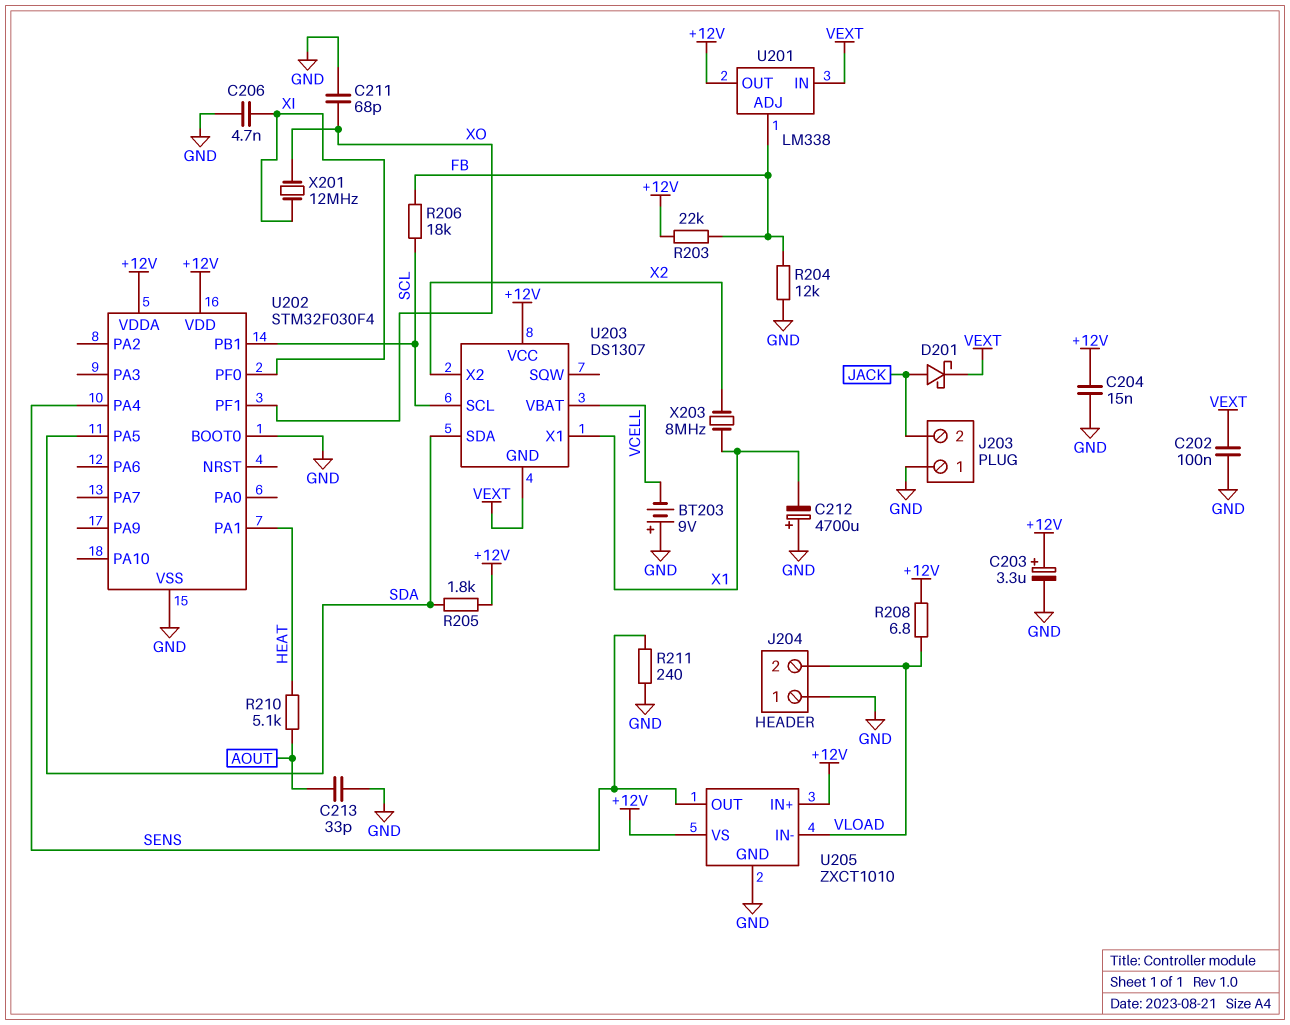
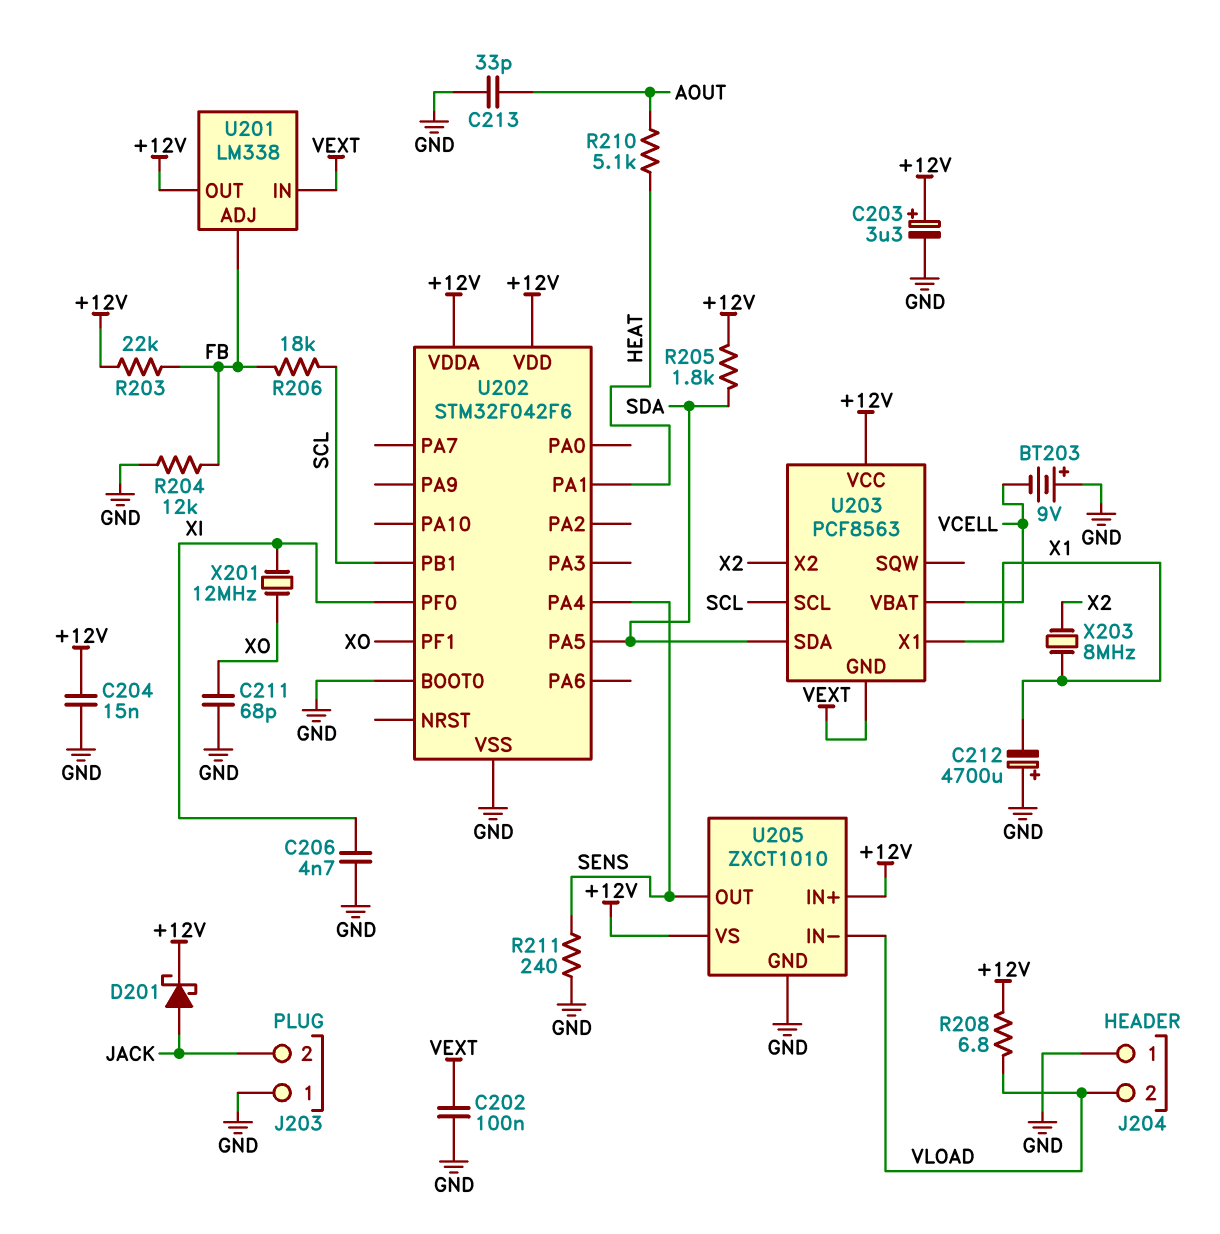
D201: schottky (A JACK, K VEXT) -> schottky (A JACK, K +12V)
U202: STM32F030F4 -> STM32F042F6
U203: DS1307 -> PCF8563

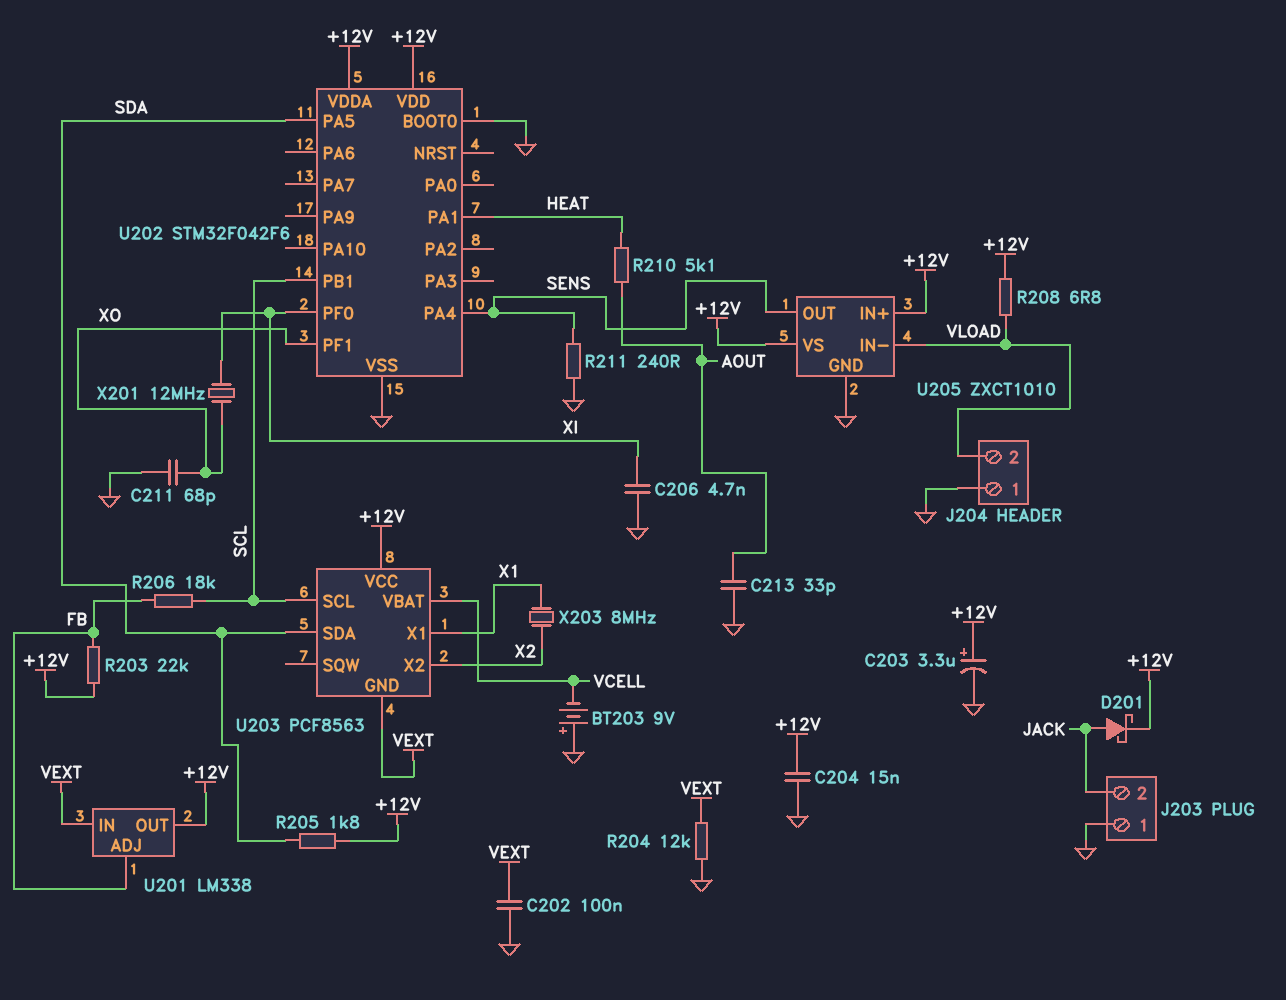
C212: 4700uF (plus GND, minus X1) -> none
R204: 12k (FB, GND) -> 12k (GND, VEXT)

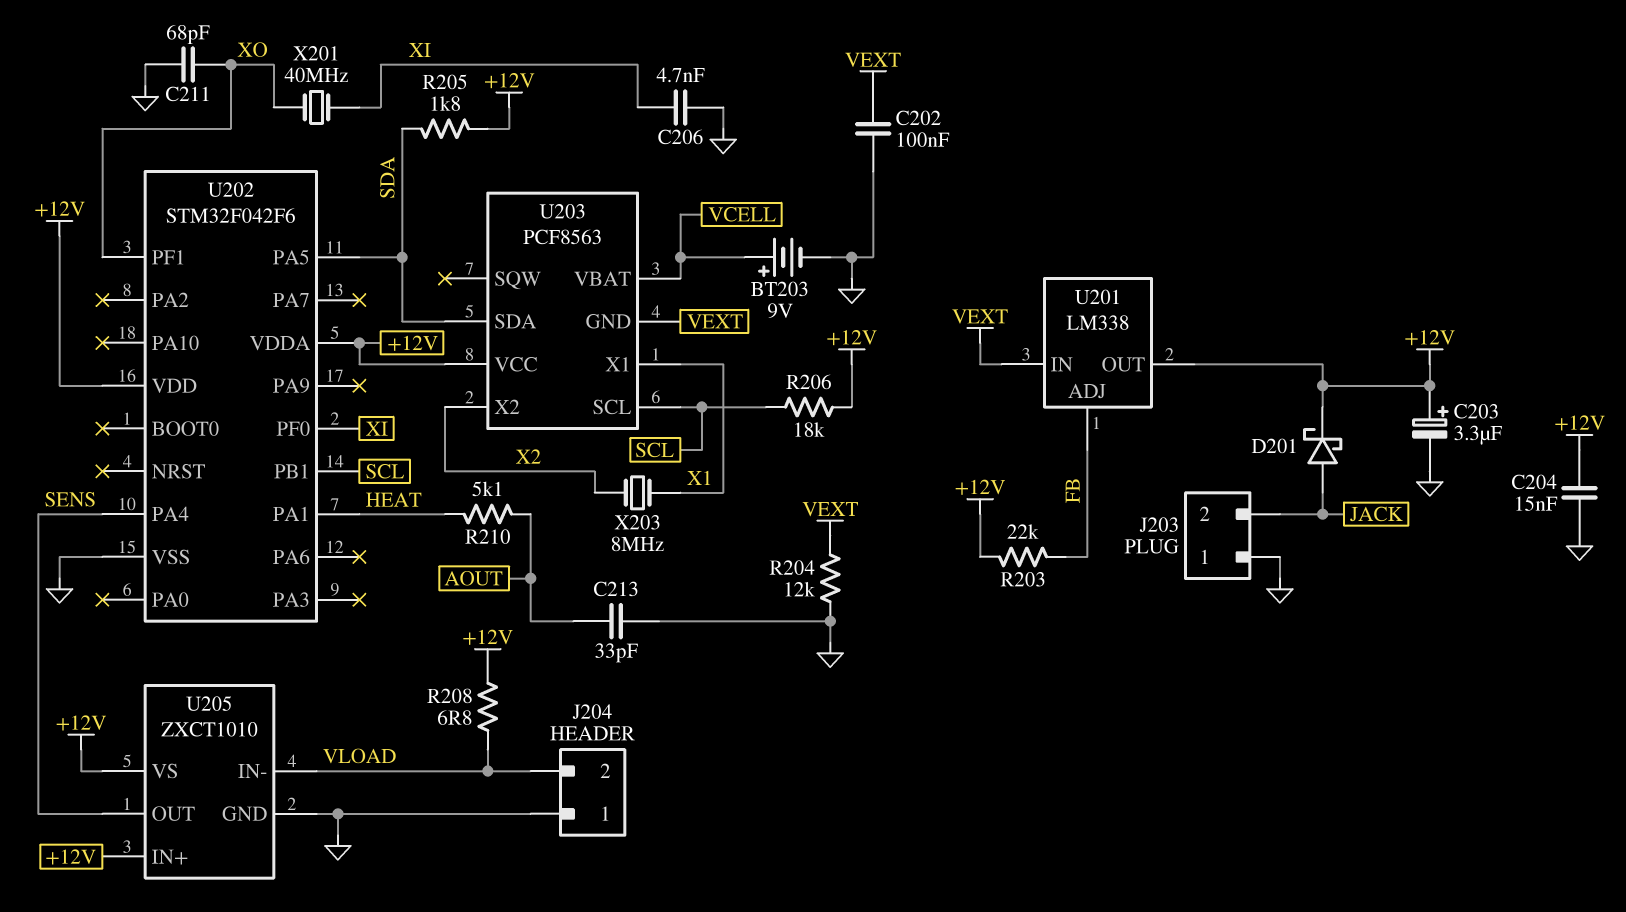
BT203: 9V (plus GND, minus VCELL) -> 9V (plus VCELL, minus GND)
R206: 18k (FB, SCL) -> 18k (+12V, SCL)
R211: 240 (GND, SENS) -> none
U202 pin BOOT0: GND -> none
X201: 12MHz (XI, XO) -> 40MHz (XI, XO)

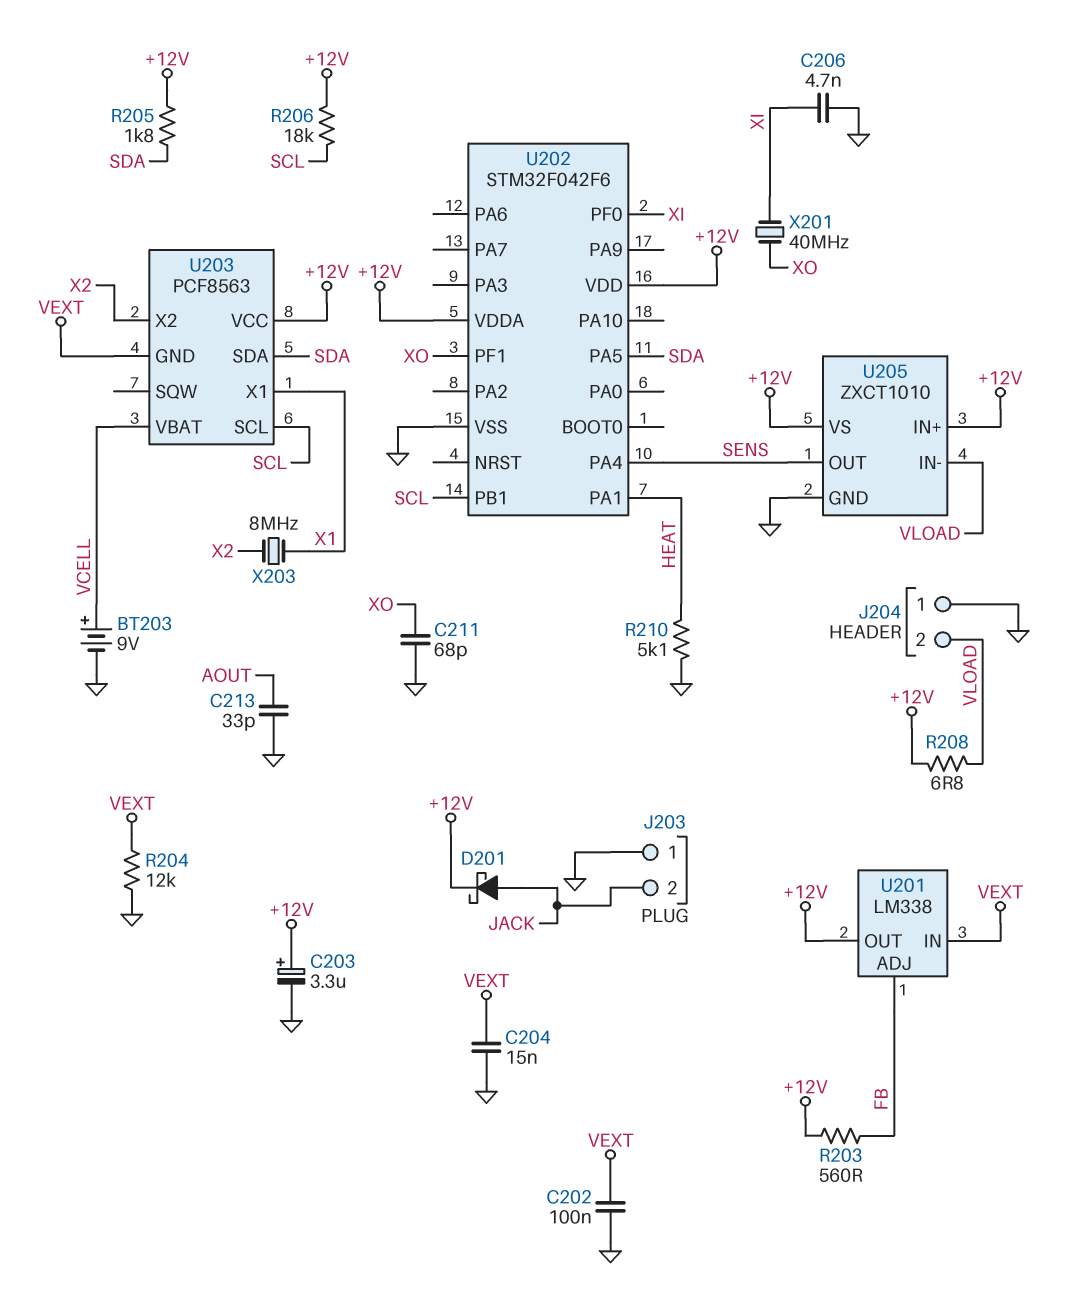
C204: 15nF (+12V, GND) -> 15nF (GND, VEXT)
R203: 22k (+12V, FB) -> 560 (+12V, FB)
R210: 5.1k (AOUT, HEAT) -> 5.1k (GND, HEAT)

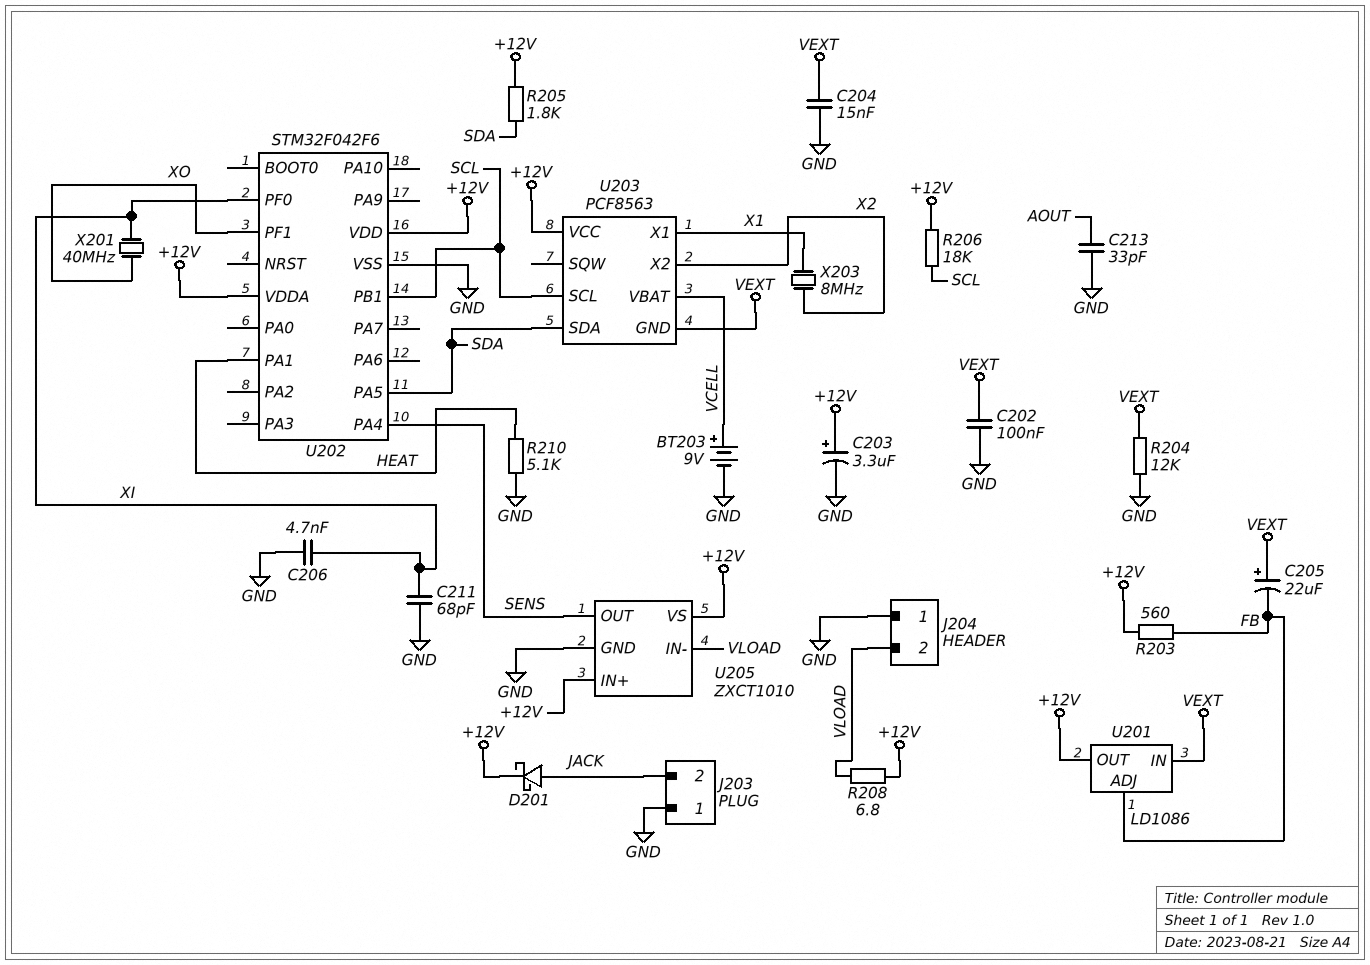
C205: none -> 22uF (plus VEXT, minus FB)
C211: 68pF (GND, XO) -> 68pF (GND, XI)
U201: LM338 -> LD1086

